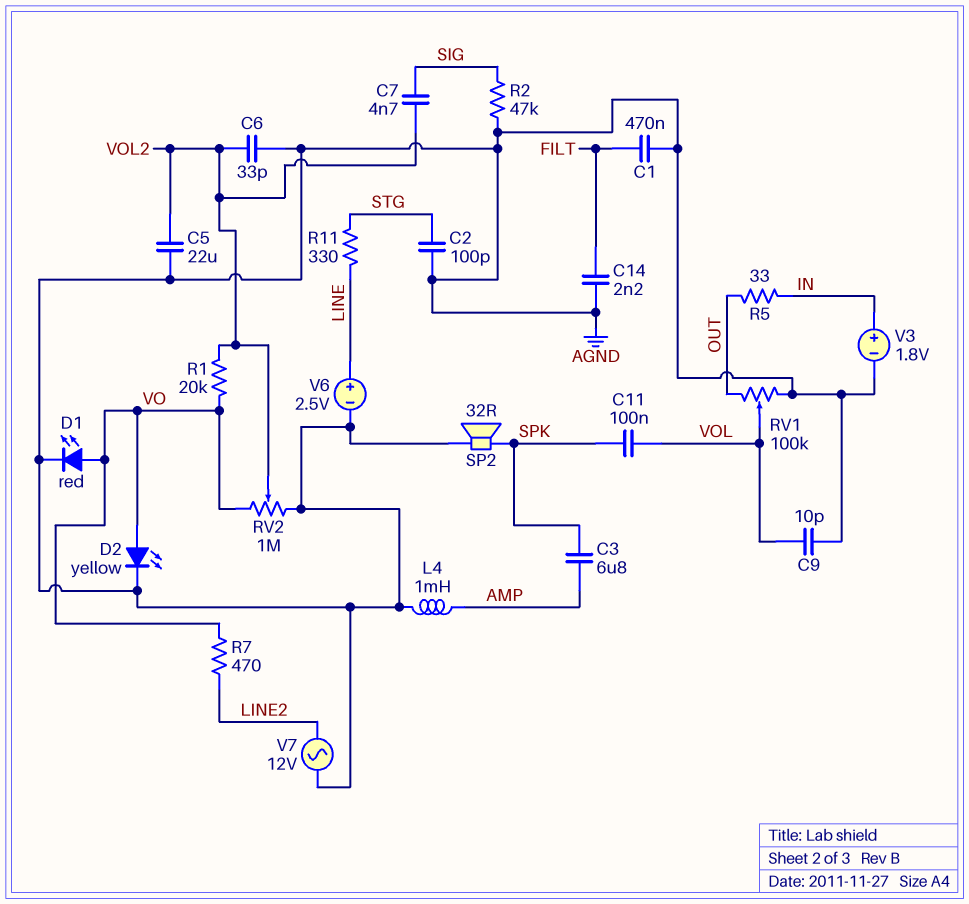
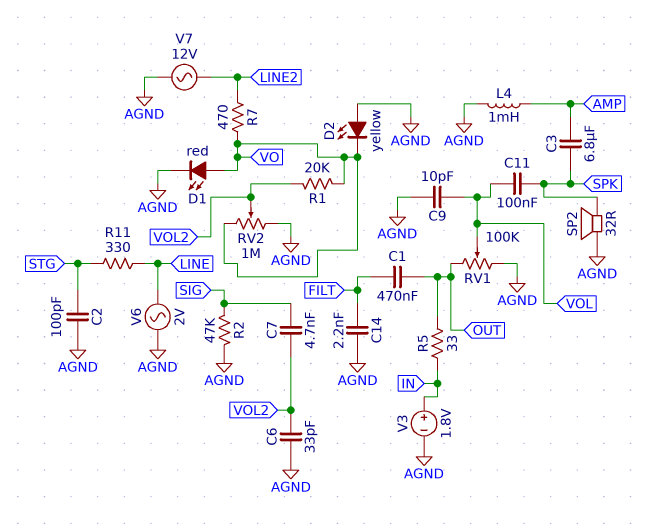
C1: 470nF (AGND, FILT) -> 470nF (FILT, OUT)
C5: 22uF (AGND, VOL2) -> none
D2: LED yellow (A VO, K AGND) -> LED yellow (A AGND, K VO)
V6: 2.5V (plus LINE, minus AGND) -> AC 2V (AGND, LINE)

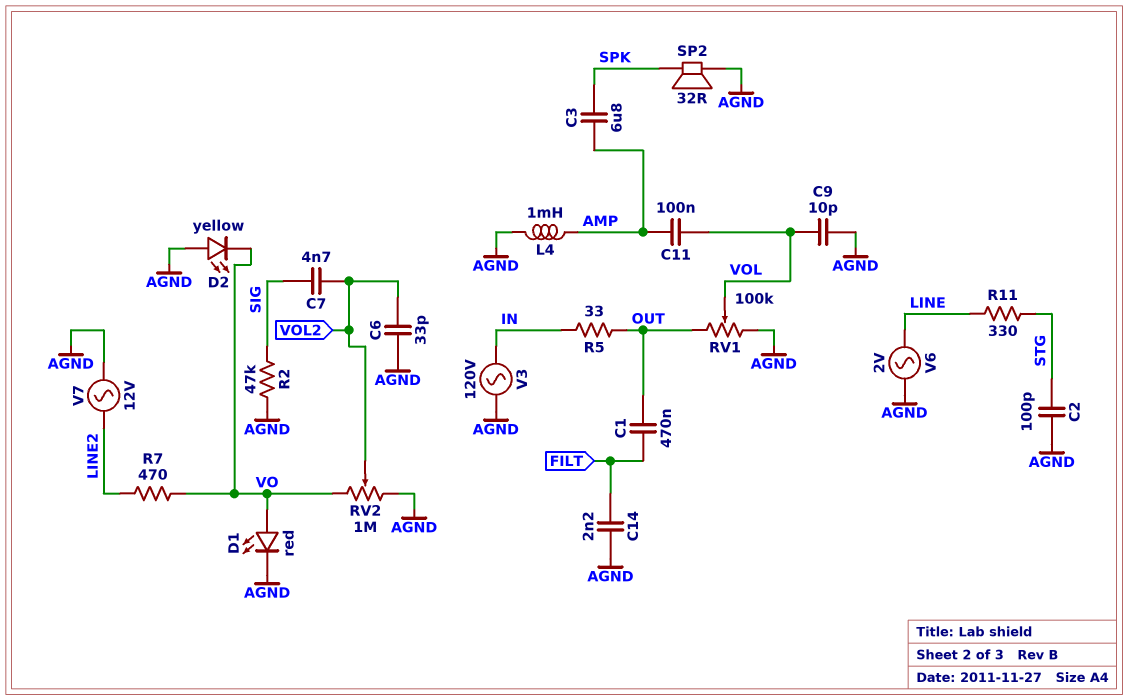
C11: 100nF (SPK, VOL) -> 100nF (AMP, VOL)
R1: 20k (VO, VOL2) -> none
V3: 1.8V (plus IN, minus AGND) -> AC 120V (AGND, IN)

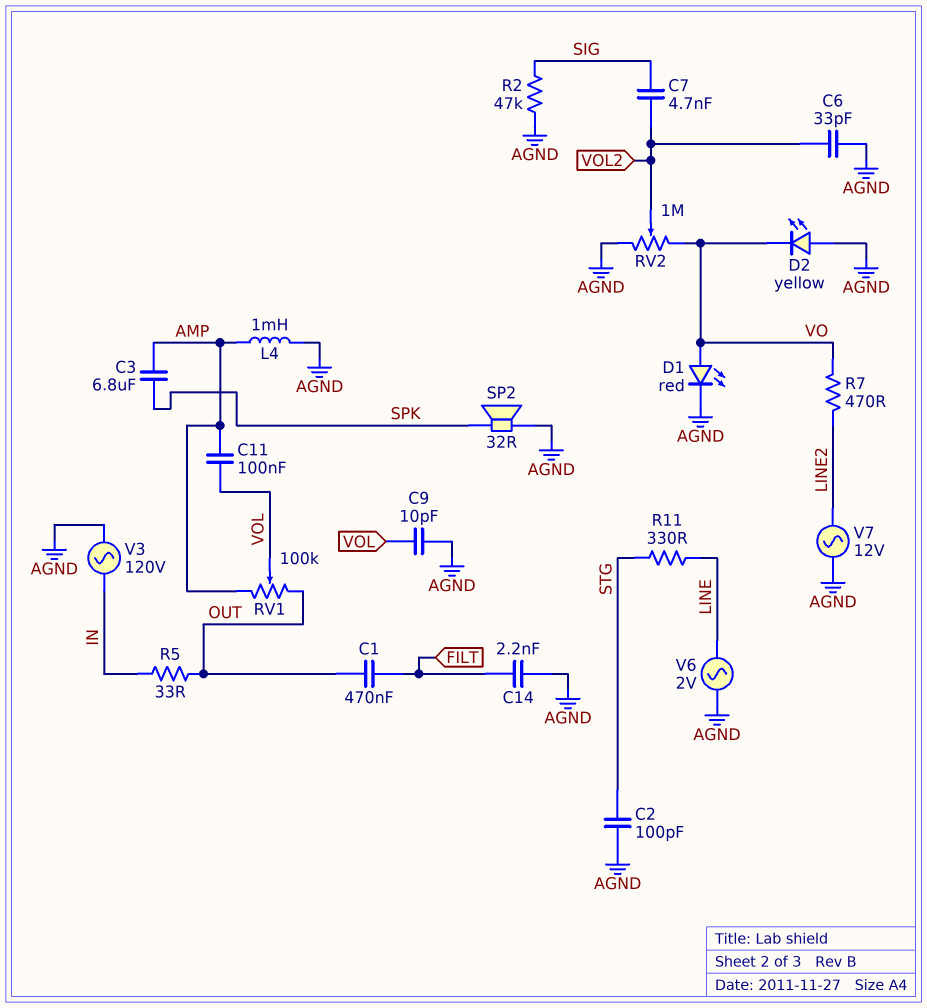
RV1: 100k (AGND, OUT, wiper VOL) -> 100k (AMP, OUT, wiper VOL)

